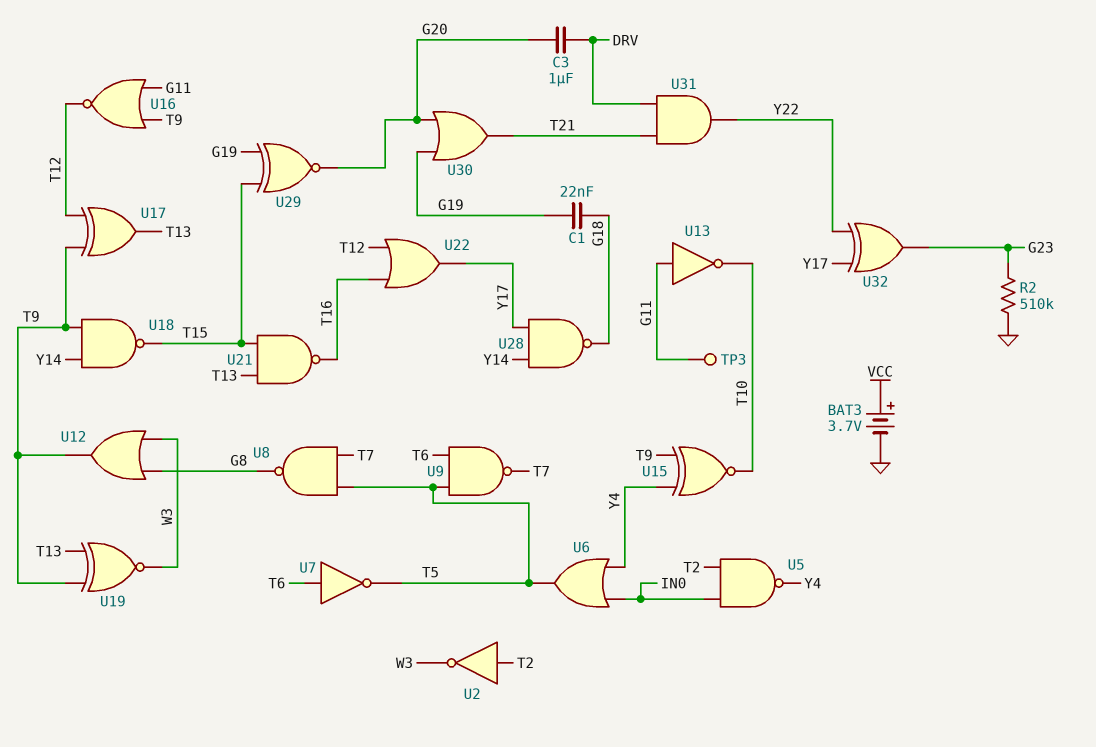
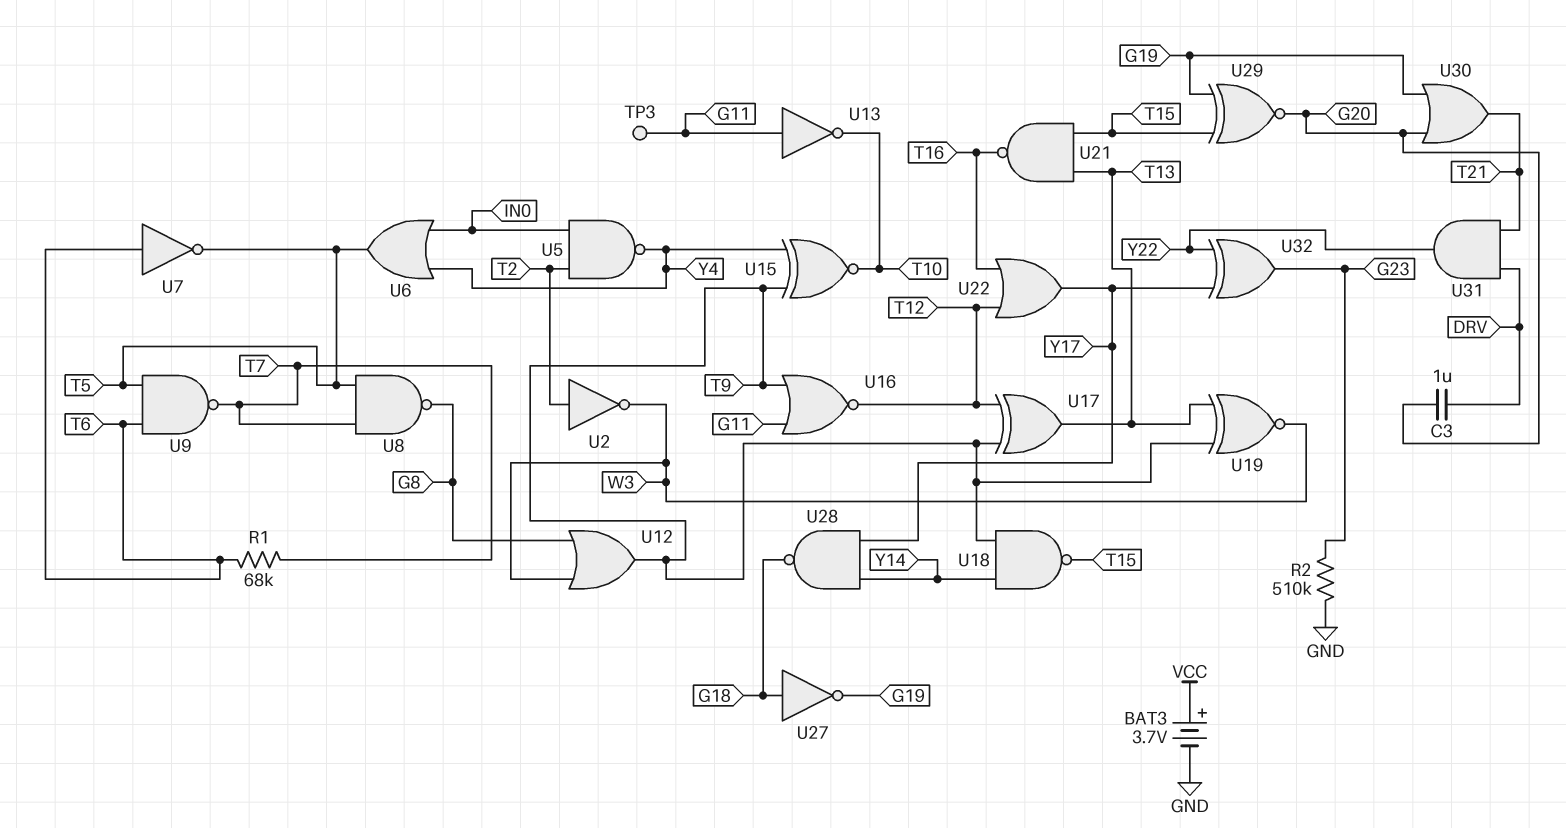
C1: 22nF (G18, G19) -> none
R1: none -> 68k (T6, T7)
U27: none -> NOT (in G18, out G19)

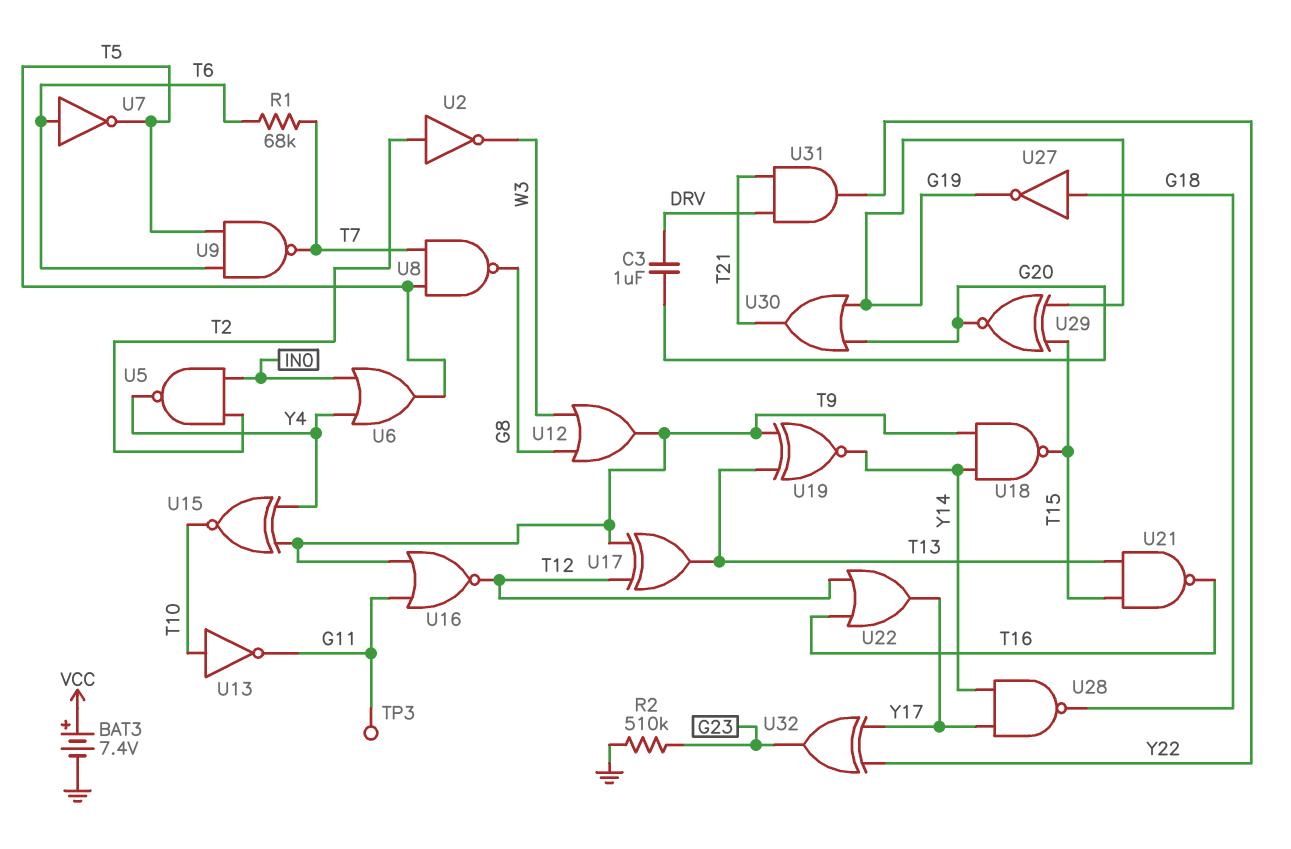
BAT3: 3.7V (plus VCC, minus GND) -> 7.4V (plus VCC, minus GND)
U13: NOT (in G11, out T10) -> NOT (in T10, out G11)
U19: XNOR (in T9, in T13, out W3) -> XNOR (in T9, in T13, out Y14)

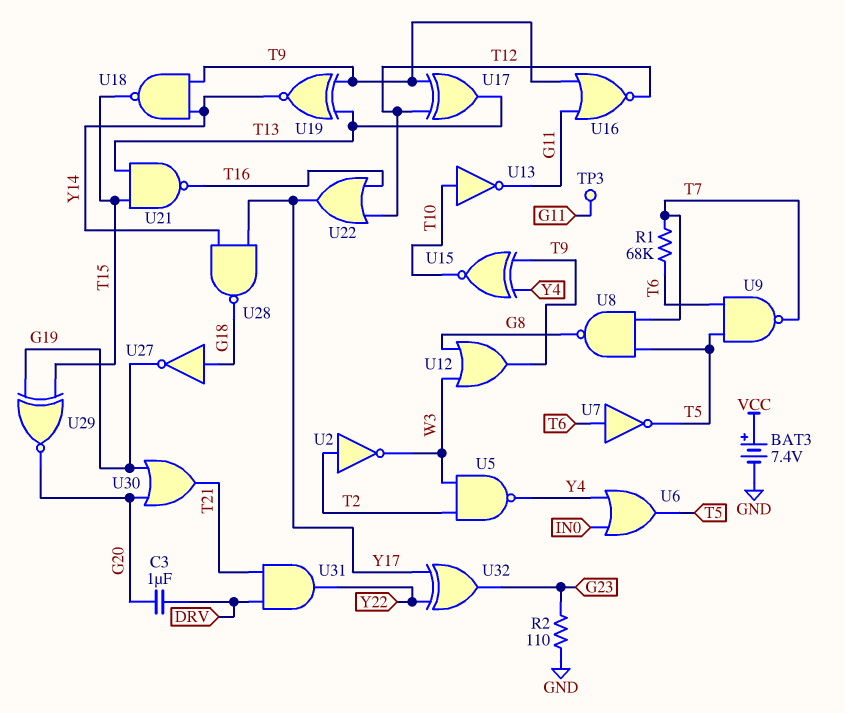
R2: 510k (G23, GND) -> 110 (G23, GND)
U5: NAND (in IN0, in T2, out Y4) -> NAND (in T2, in W3, out Y4)

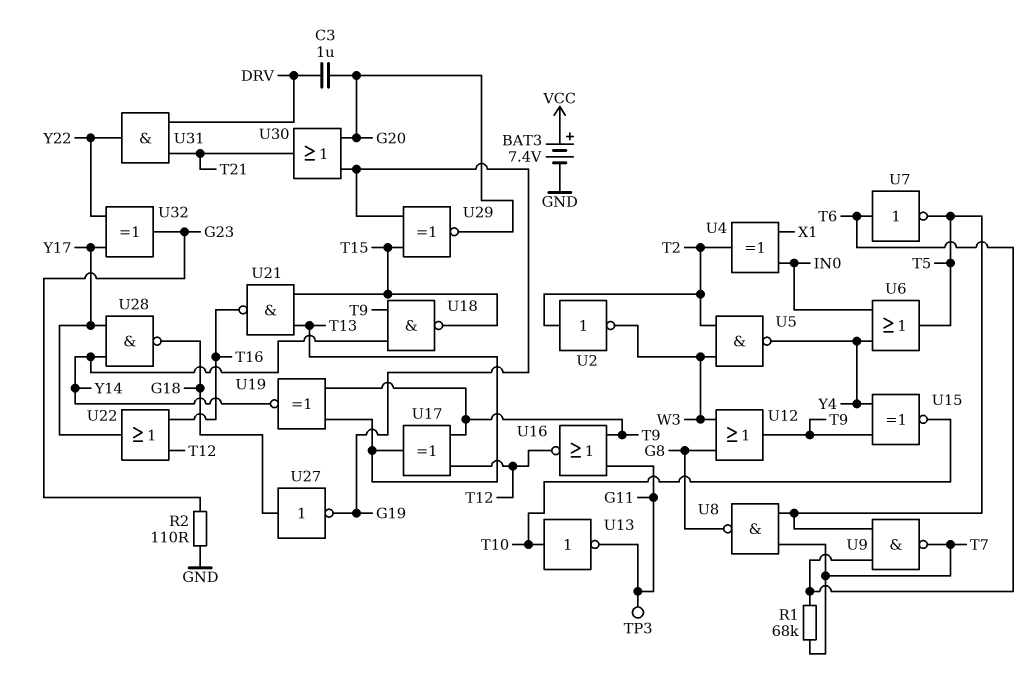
U4: none -> XOR (in IN0, in X1, out T2)

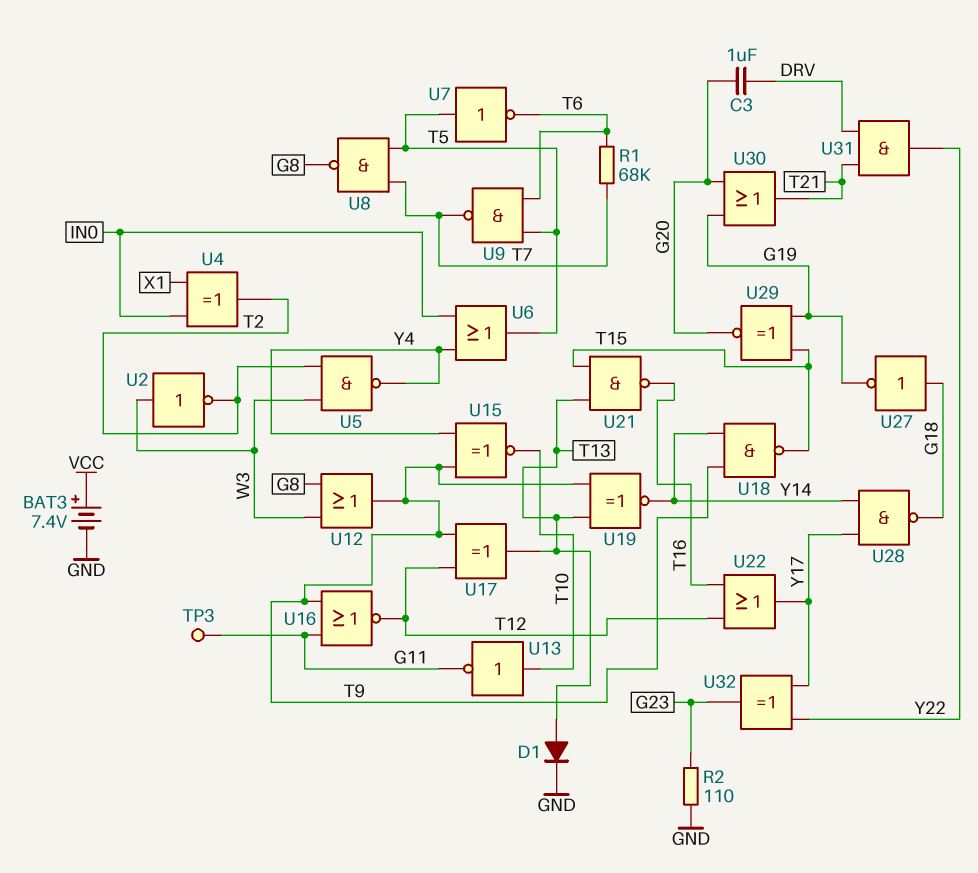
D1: none -> diode (A T13, K GND)
U2: NOT (in T2, out W3) -> NOT (in W3, out T2)
U7: NOT (in T6, out T5) -> NOT (in T5, out T6)

